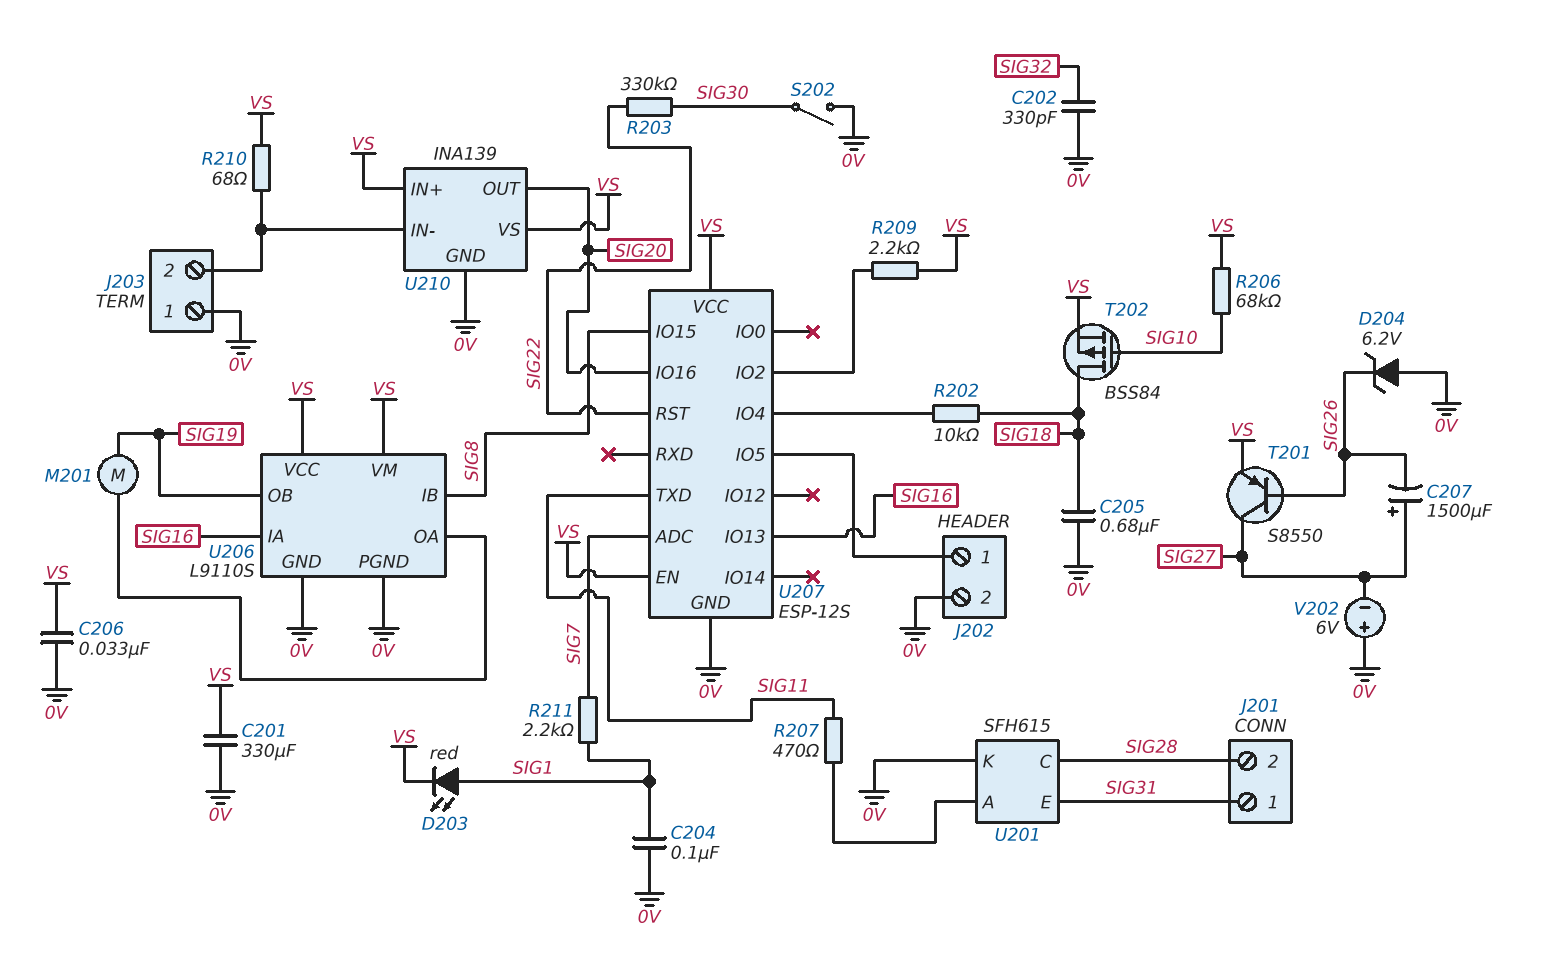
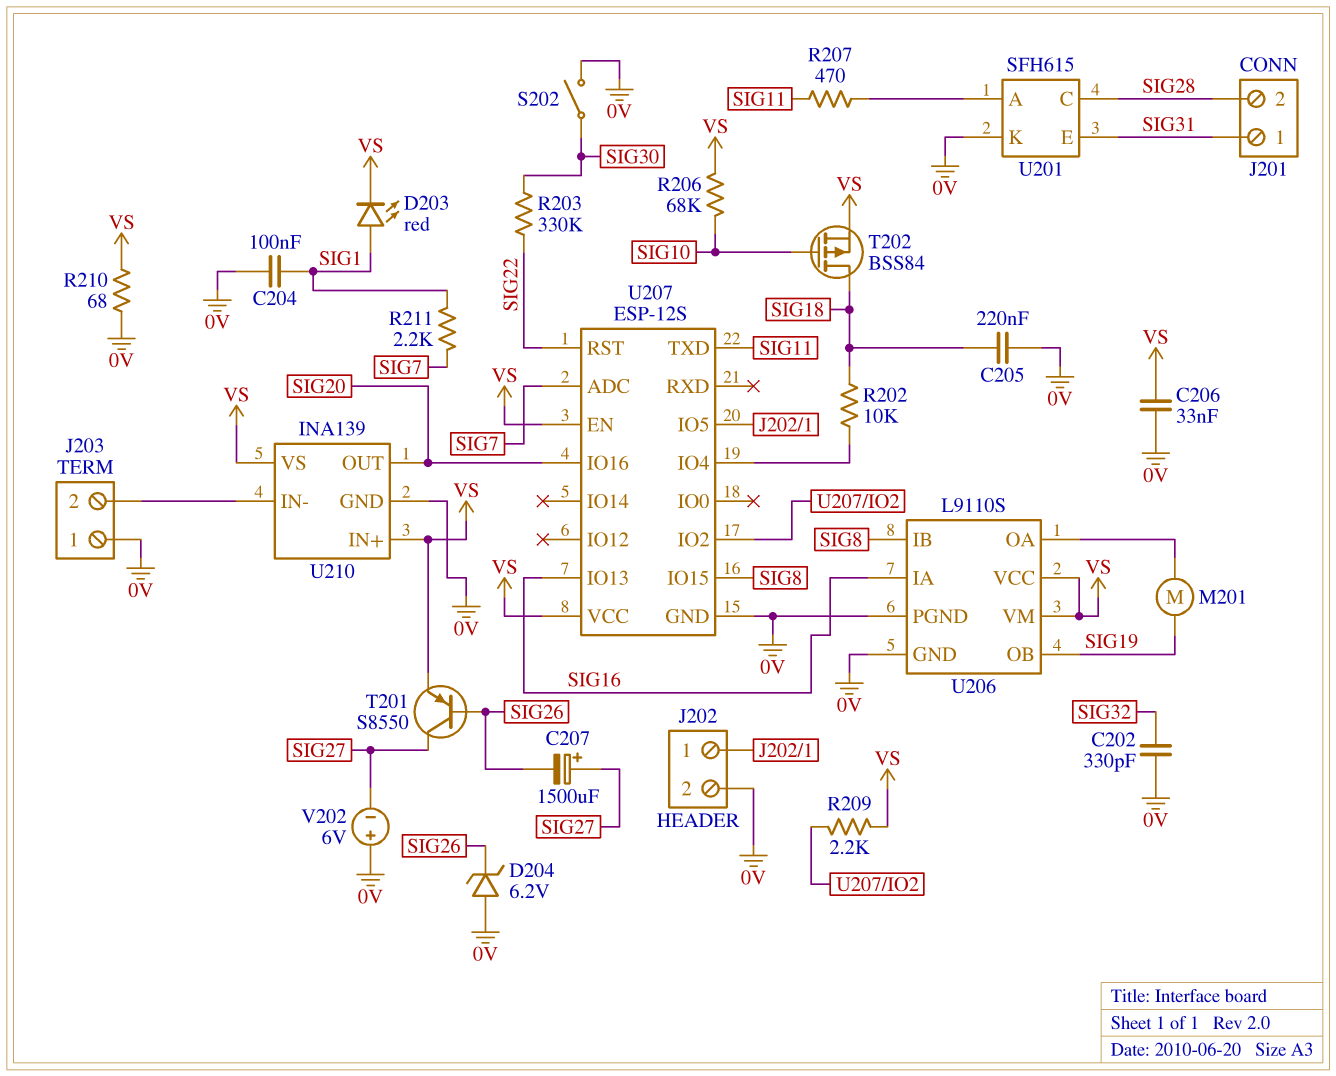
C201: 330uF (0V, VS) -> none
C205: 680nF (0V, SIG18) -> 220nF (0V, SIG18)
R210: 68 (J203/2, VS) -> 68 (0V, VS)

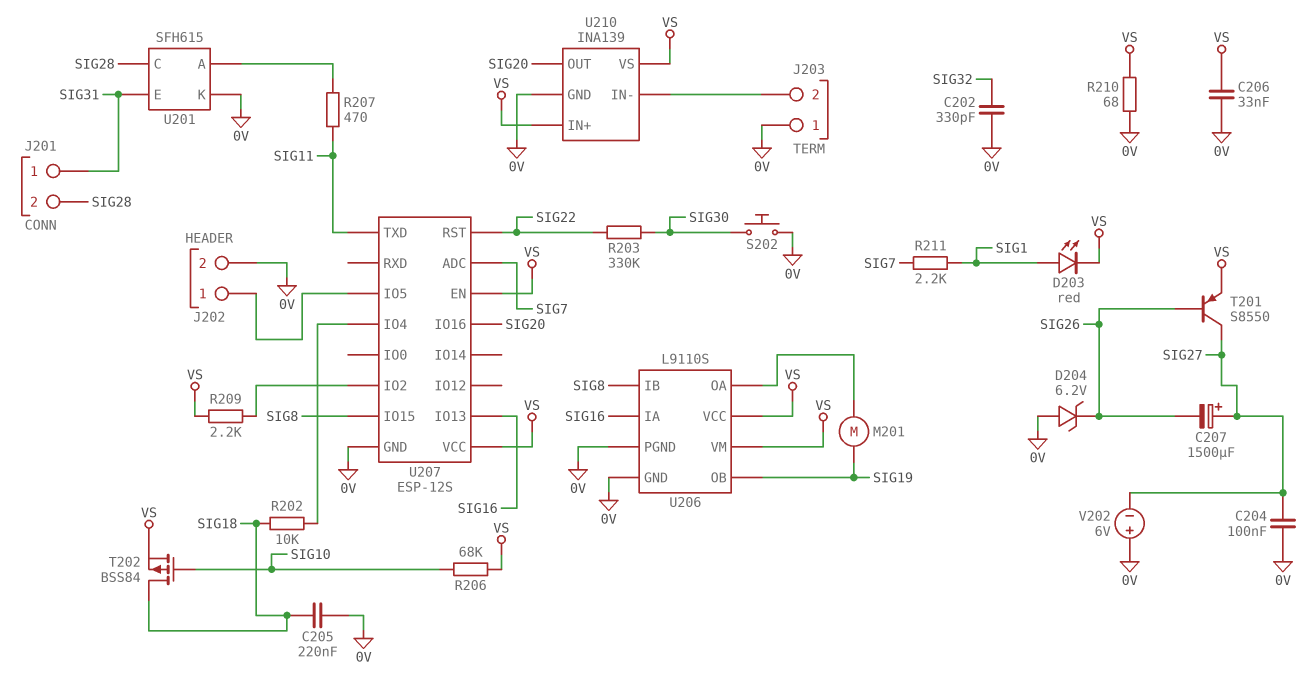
C204: 100nF (0V, SIG1) -> 100nF (0V, SIG27)
S202: switch (0V, SIG30) -> button (0V, SIG30)

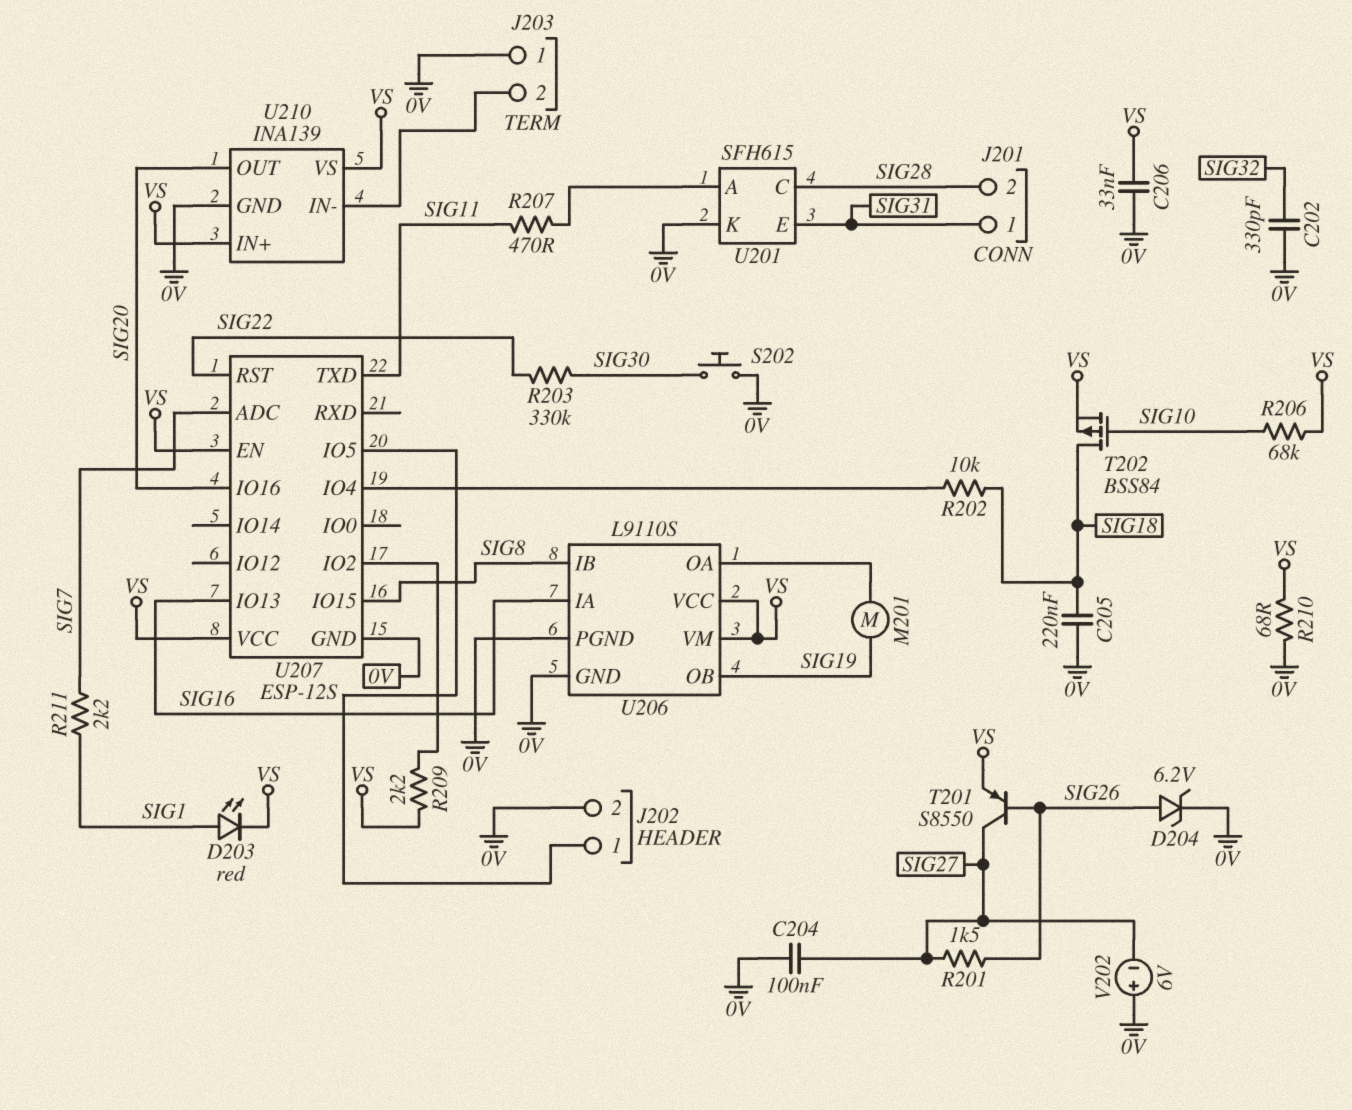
C207: 1500uF (plus SIG27, minus SIG26) -> none
D204: zener 6.2V (A 0V, K SIG26) -> zener 6.2V (A SIG26, K 0V)
R201: none -> 1.5k (SIG26, SIG27)

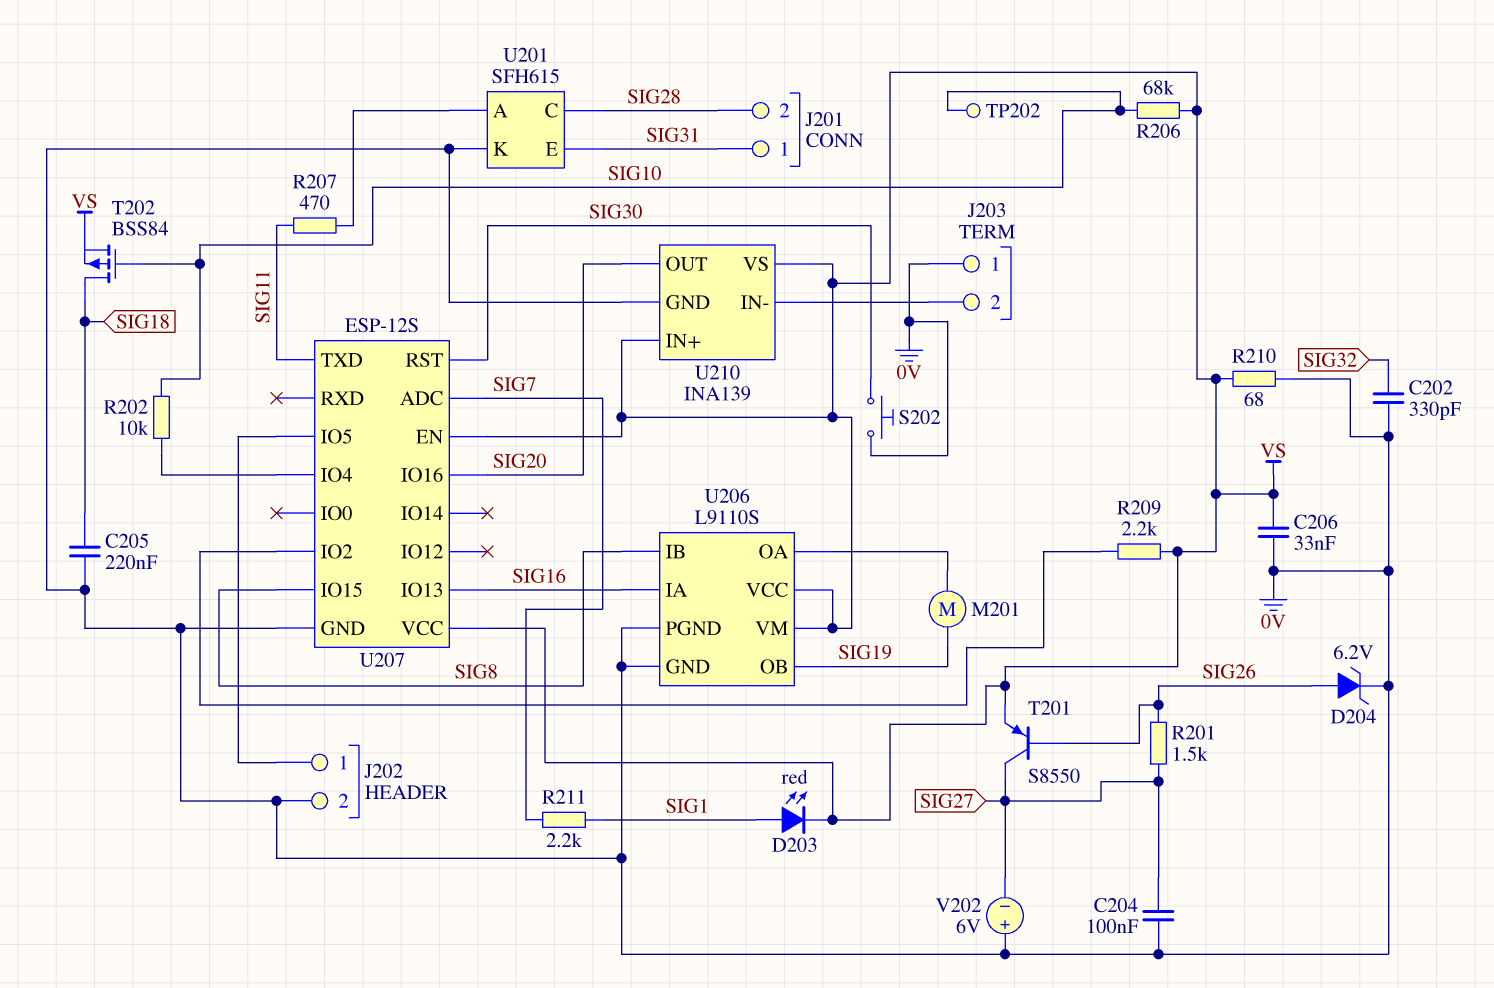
R202: 10k (SIG18, U207/IO4) -> 10k (SIG10, U207/IO4)
R203: 330k (SIG22, SIG30) -> none
TP202: none -> test point (SIG10)
U207 pin RST: SIG22 -> SIG30

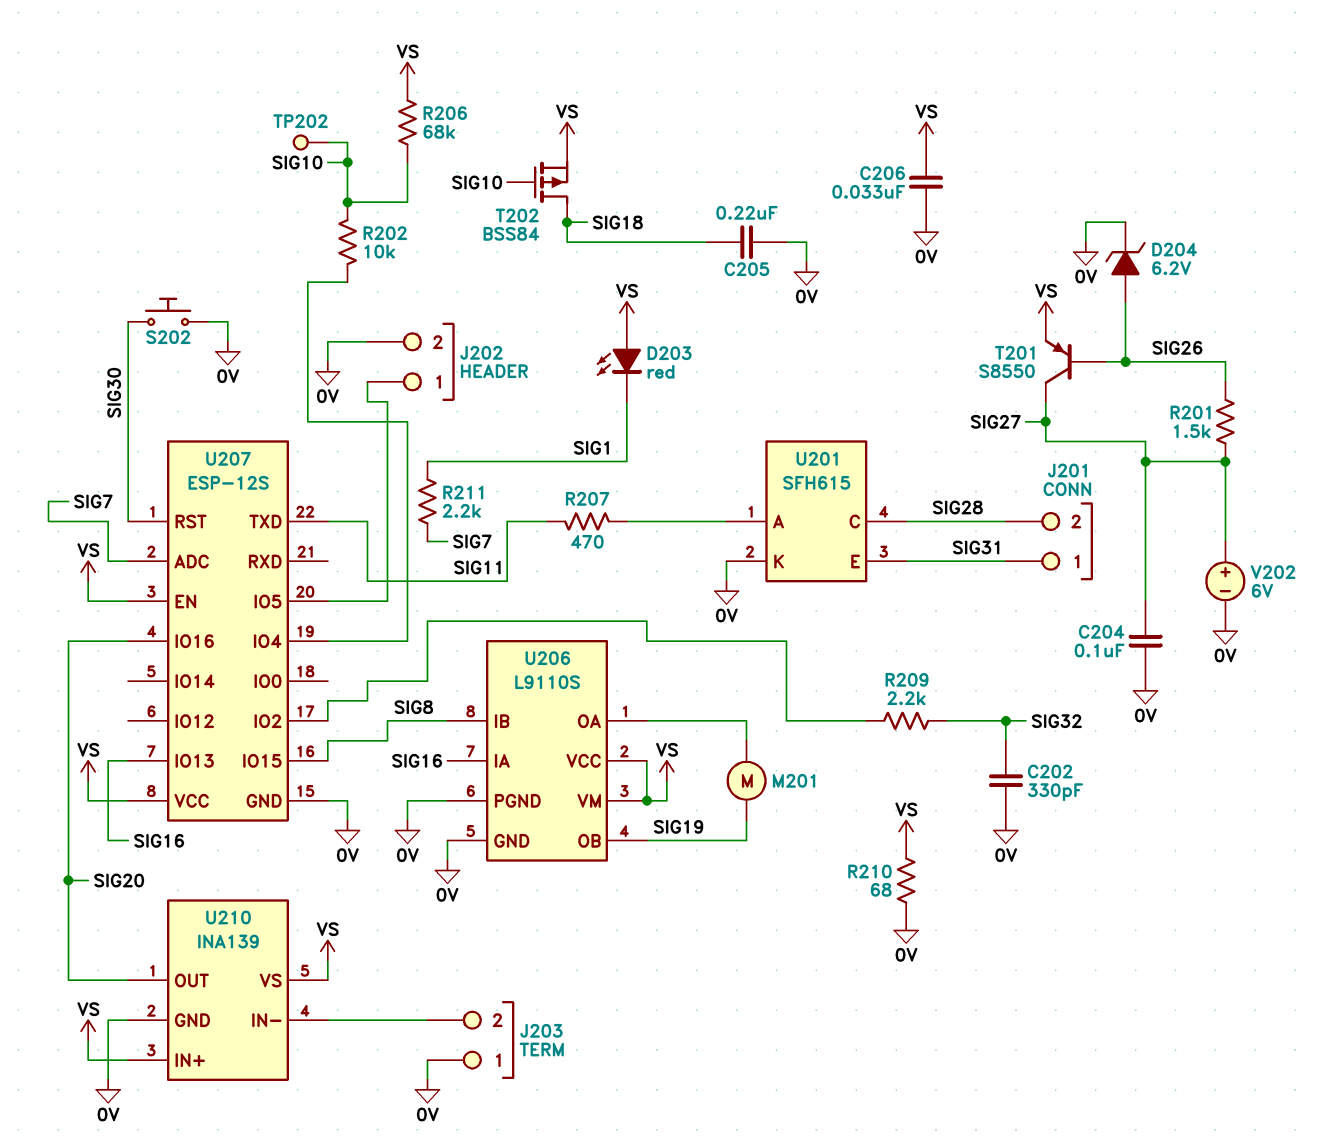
D203: LED red (A SIG1, K VS) -> LED red (A VS, K SIG1)
R209: 2.2k (U207/IO2, VS) -> 2.2k (SIG32, U207/IO2)
V202: 6V (plus 0V, minus SIG27) -> 6V (plus SIG27, minus 0V)

